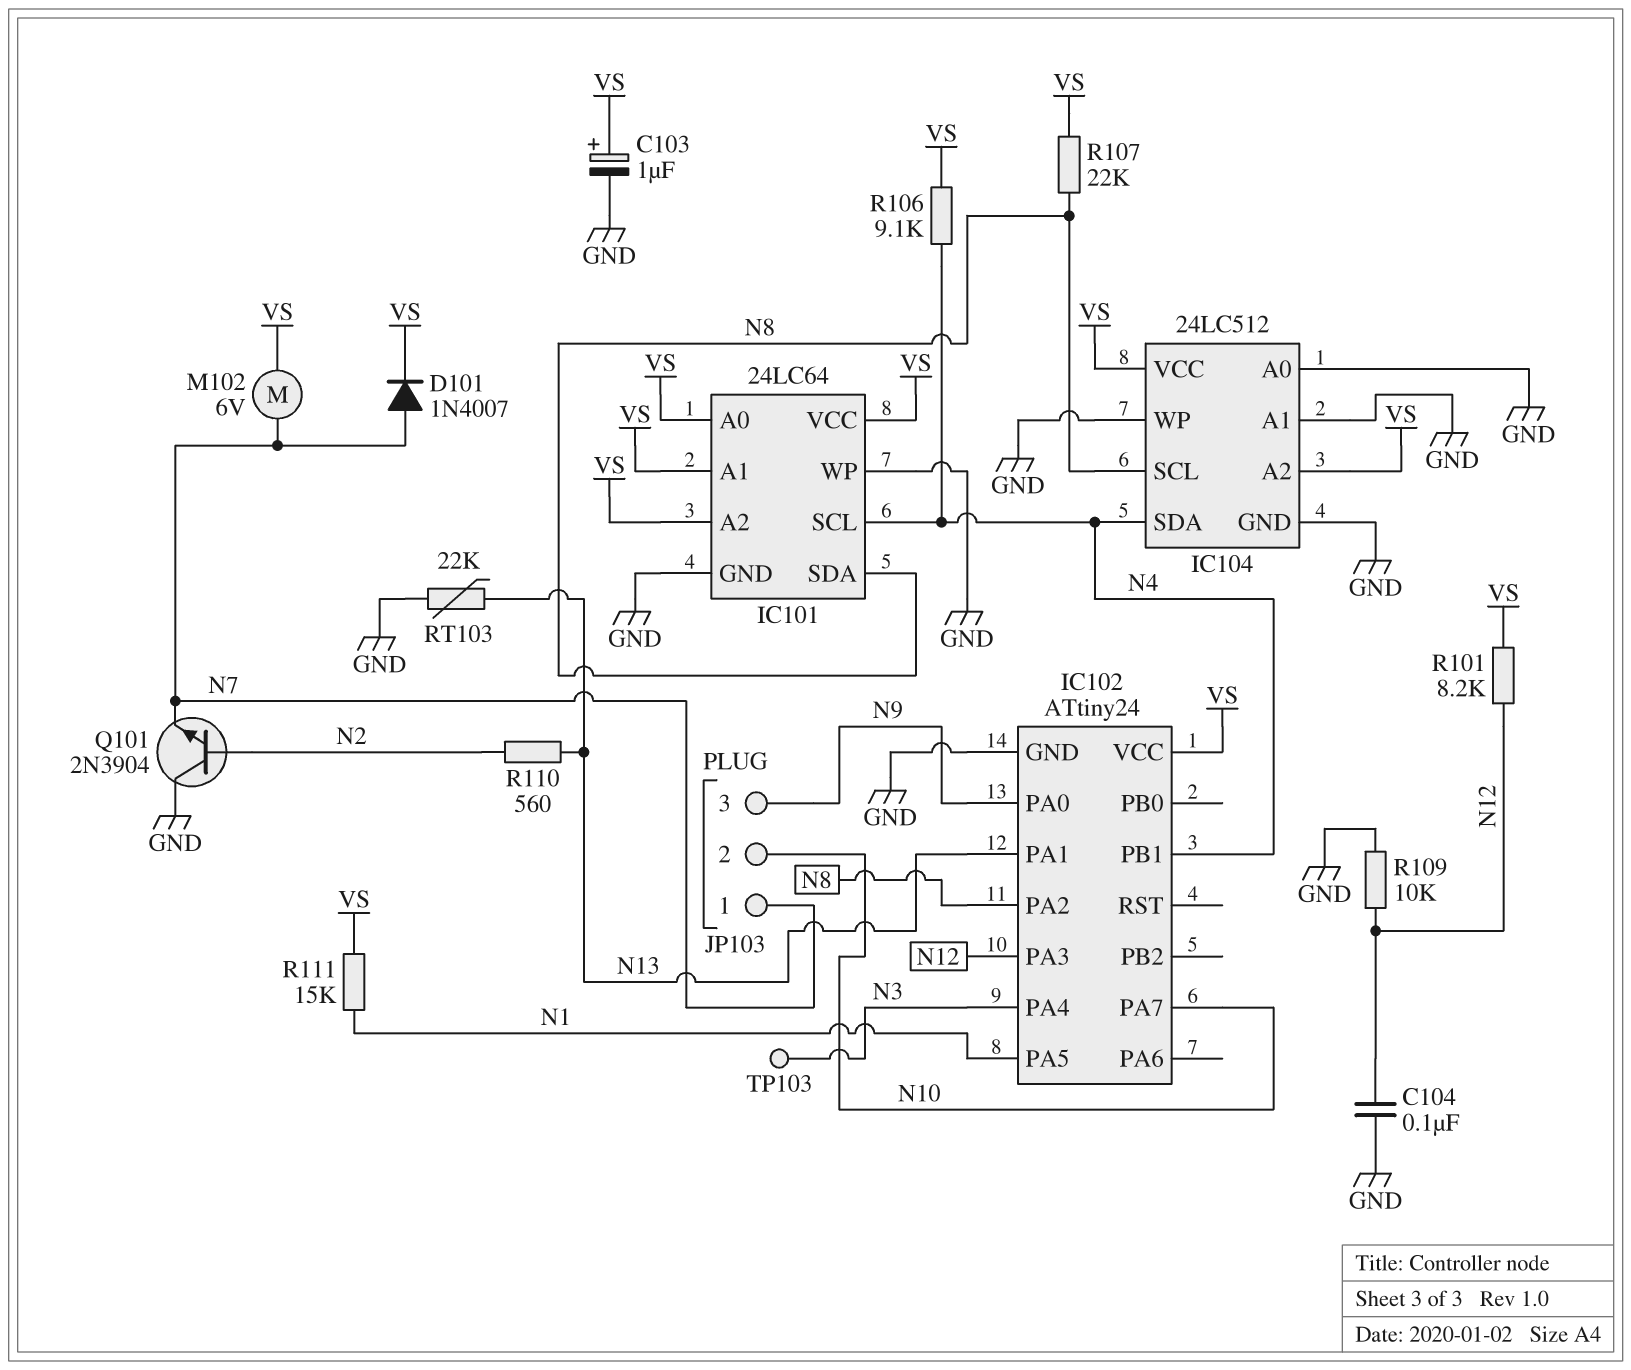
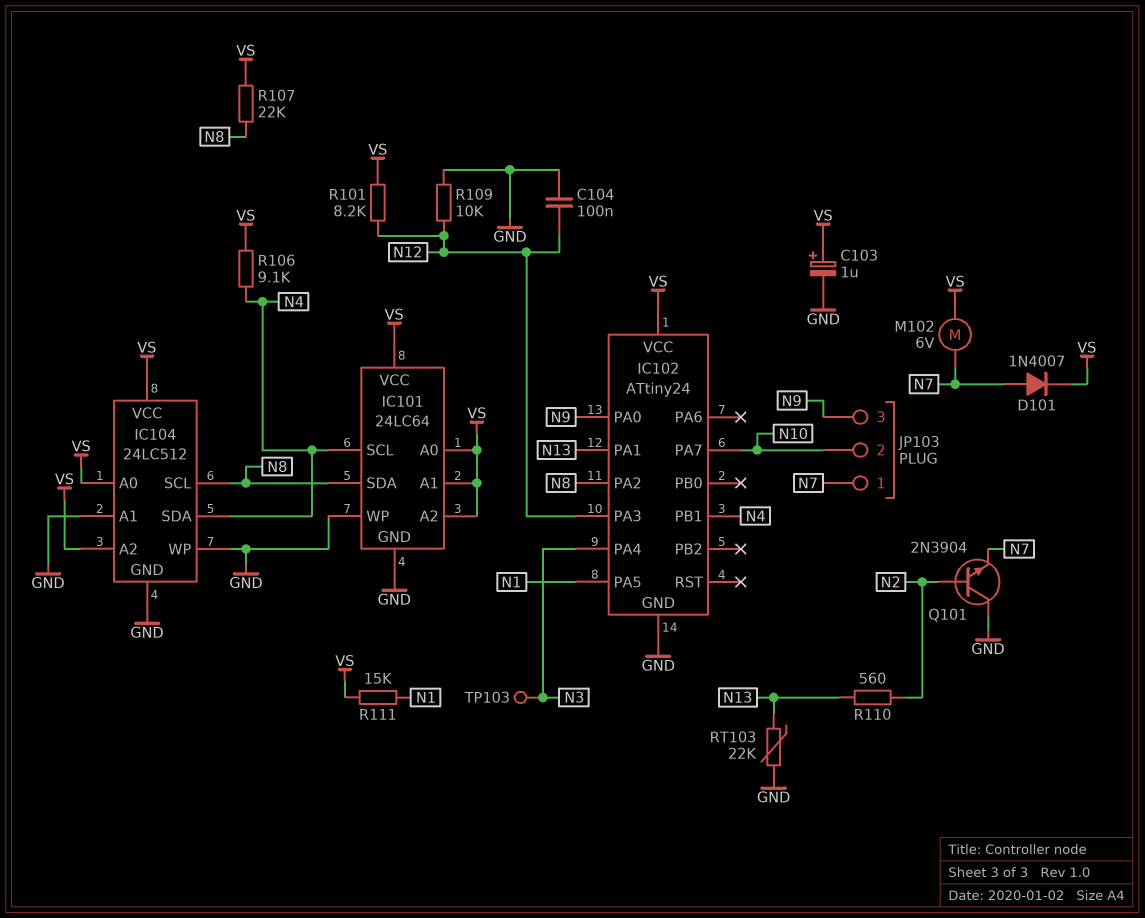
IC104 pin A0: GND -> VS

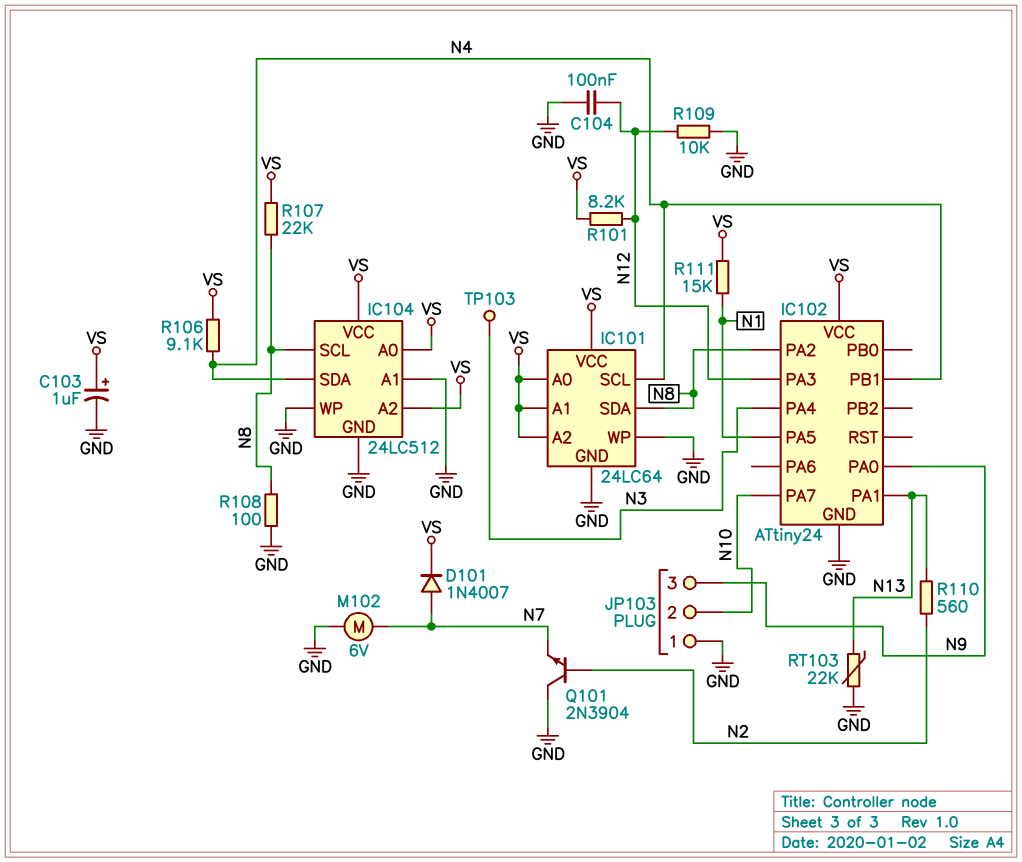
JP103 pin 1: N7 -> GND
M102: motor 6V (N7, VS) -> motor 6V (GND, N7)
R108: none -> 100 (GND, N8)

